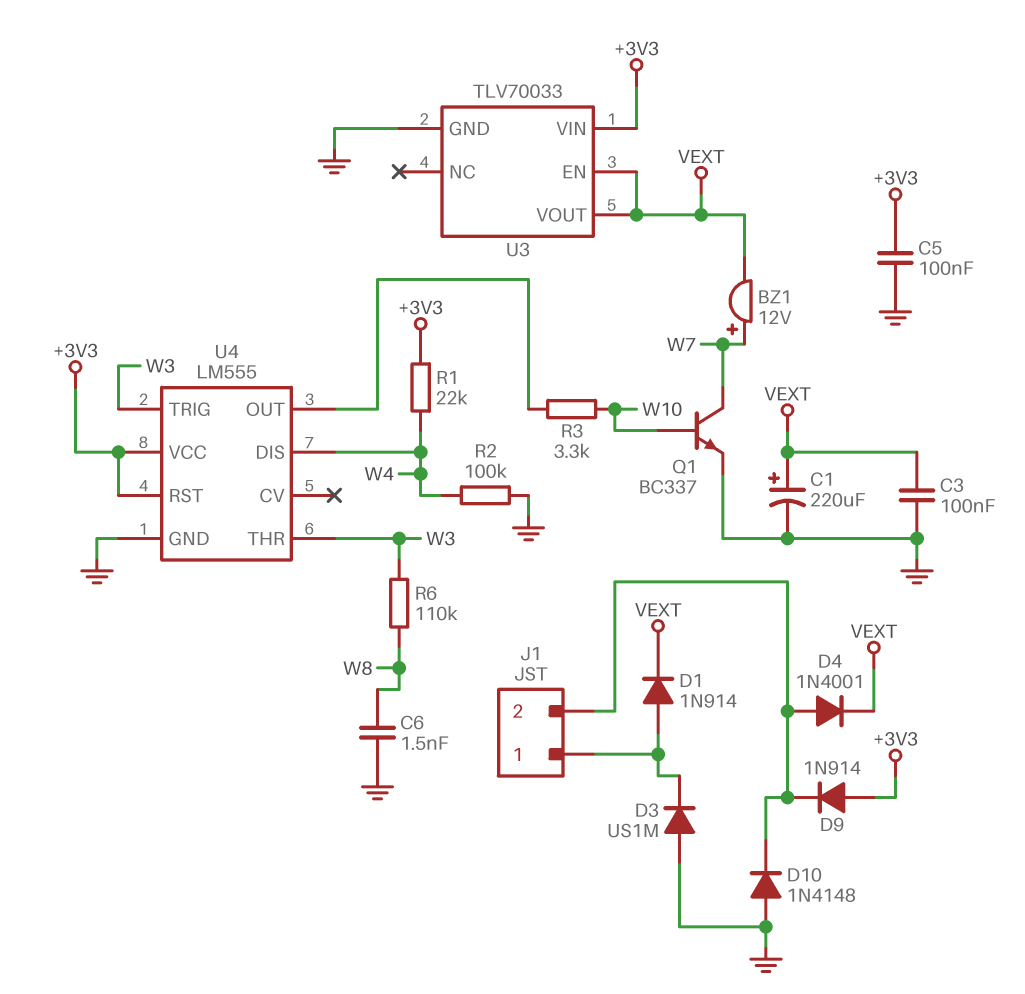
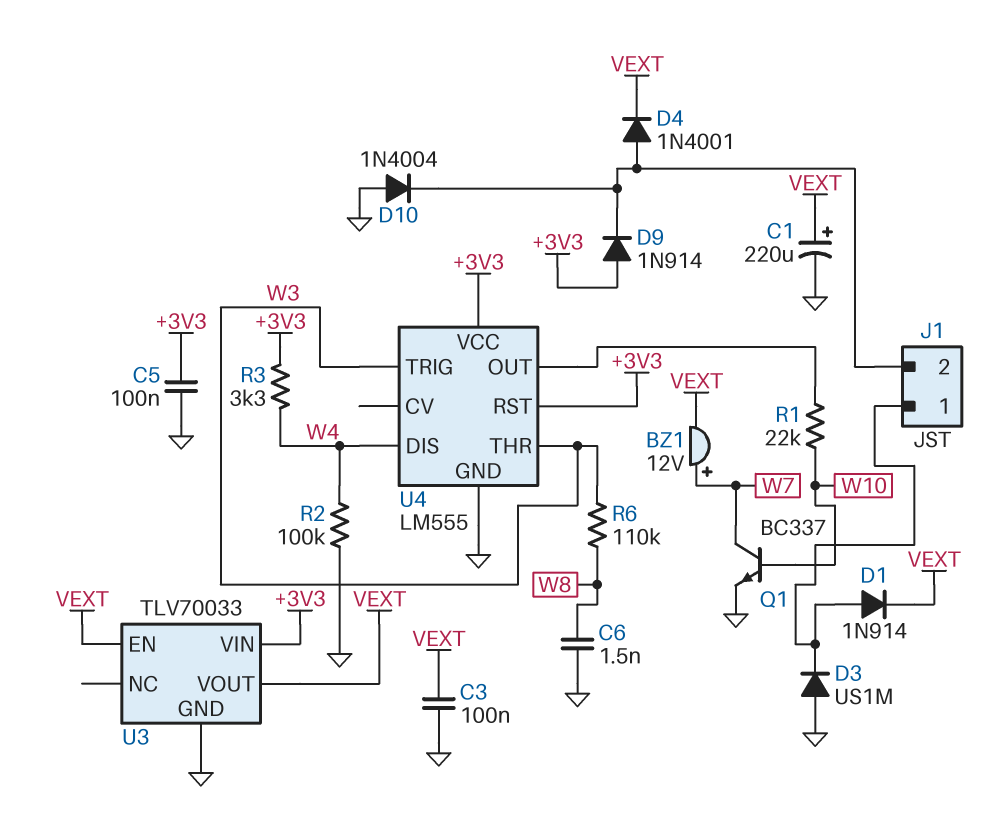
D10: diode 1N4148 (A GND, K J1/2) -> diode 1N4004 (A GND, K J1/2)
R1: 22k (+3V3, W4) -> 22k (U4/OUT, W10)
R3: 3.3k (U4/OUT, W10) -> 3.3k (+3V3, W4)

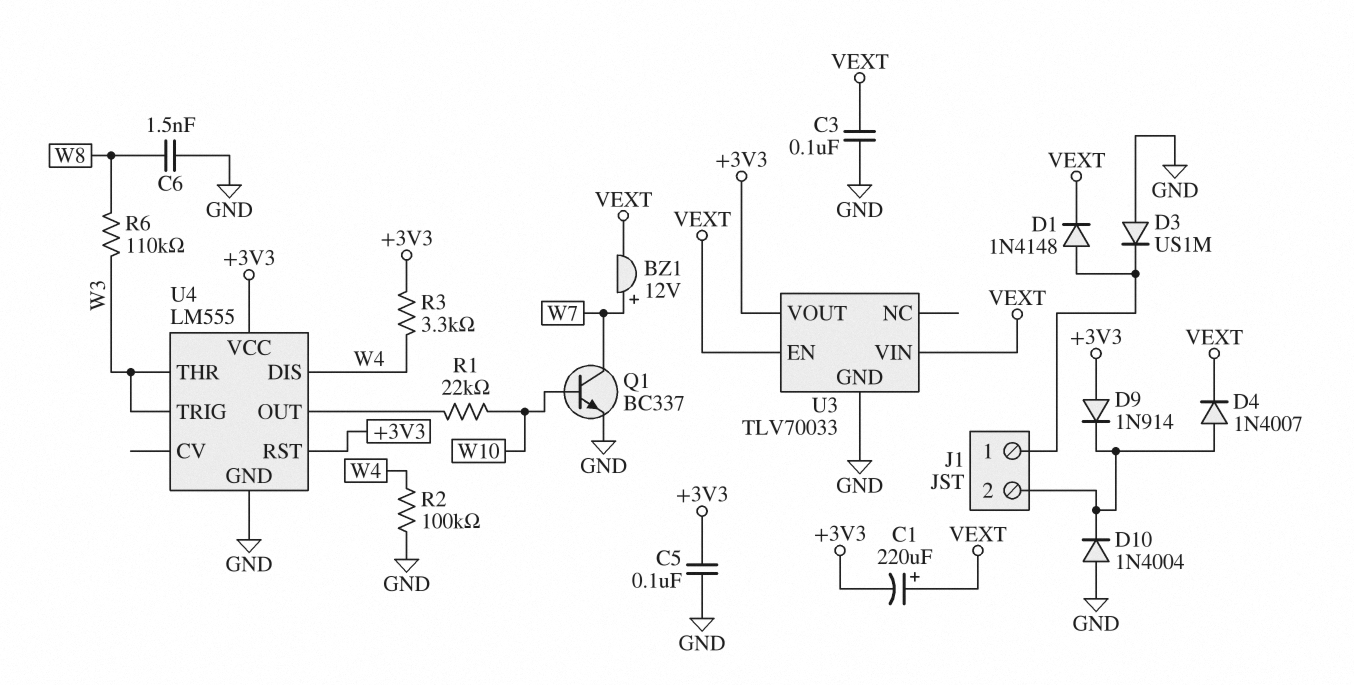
C1: 220uF (plus VEXT, minus GND) -> 220uF (plus VEXT, minus +3V3)
D1: diode 1N914 (A J1/1, K VEXT) -> diode 1N4148 (A J1/1, K VEXT)
D4: diode 1N4001 (A J1/2, K VEXT) -> diode 1N4007 (A J1/2, K VEXT)
U3 pin VIN: +3V3 -> VEXT
U3 pin VOUT: VEXT -> +3V3

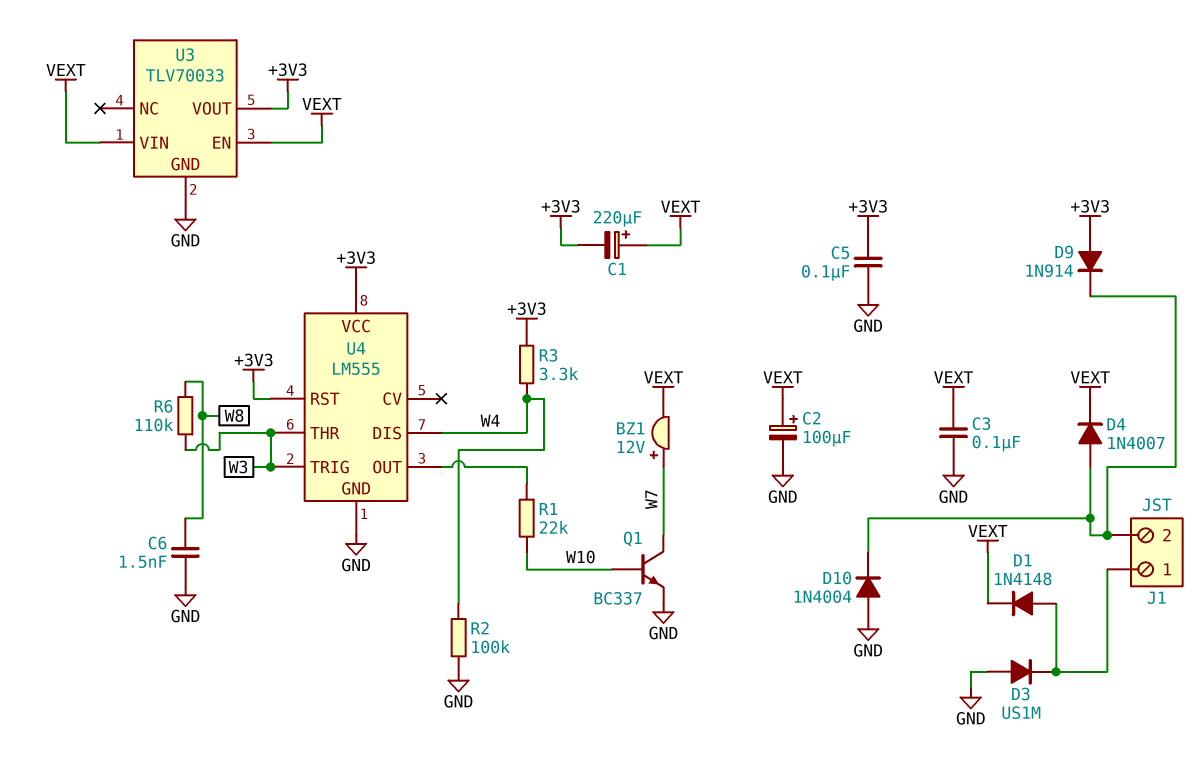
C2: none -> 100uF (plus VEXT, minus GND)

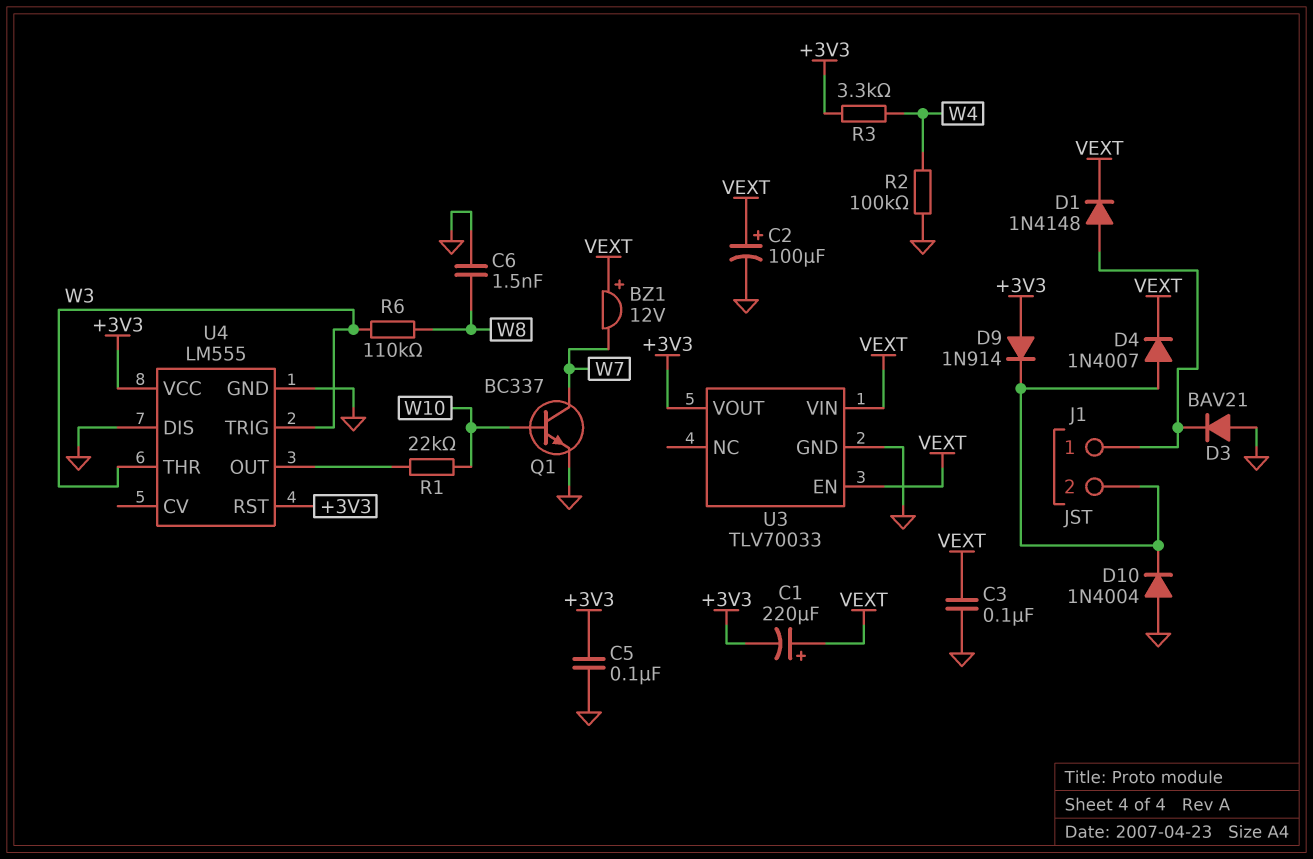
BZ1: buzzer 12V (plus W7, minus VEXT) -> buzzer 12V (plus VEXT, minus W7)
D3: diode US1M (A GND, K J1/1) -> diode BAV21 (A GND, K J1/1)
U4 pin DIS: W4 -> GND

